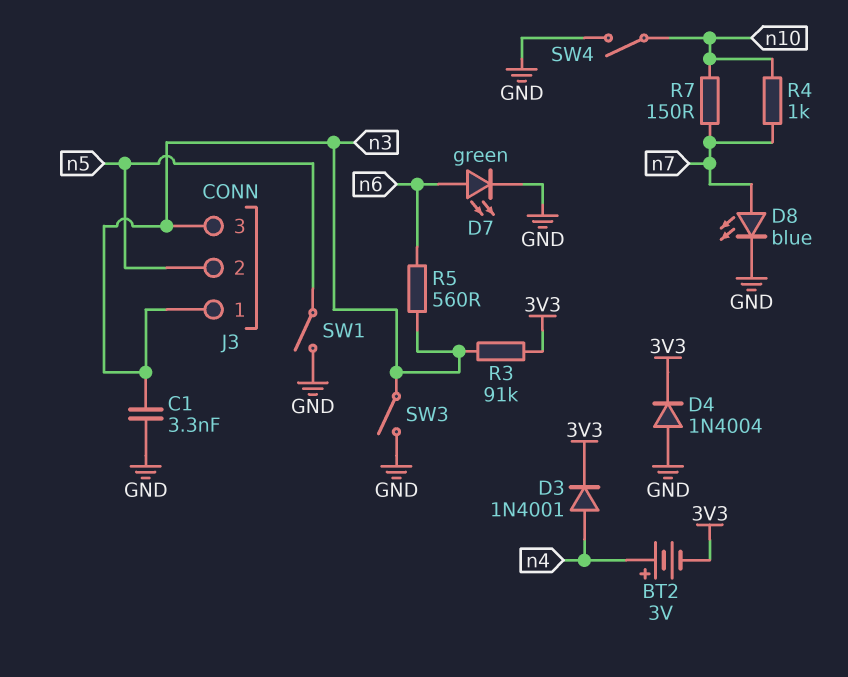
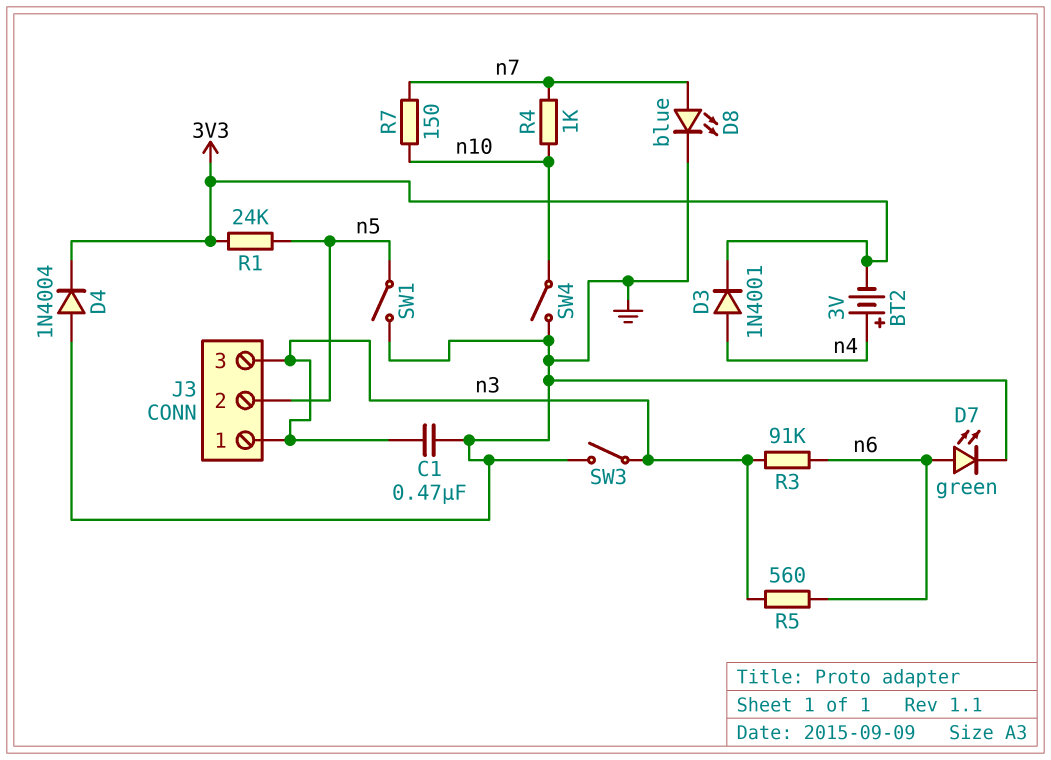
C1: 3.3nF (GND, n3) -> 470nF (GND, n3)
R1: none -> 24k (3V3, n5)
R3: 91k (3V3, n3) -> 91k (n3, n6)

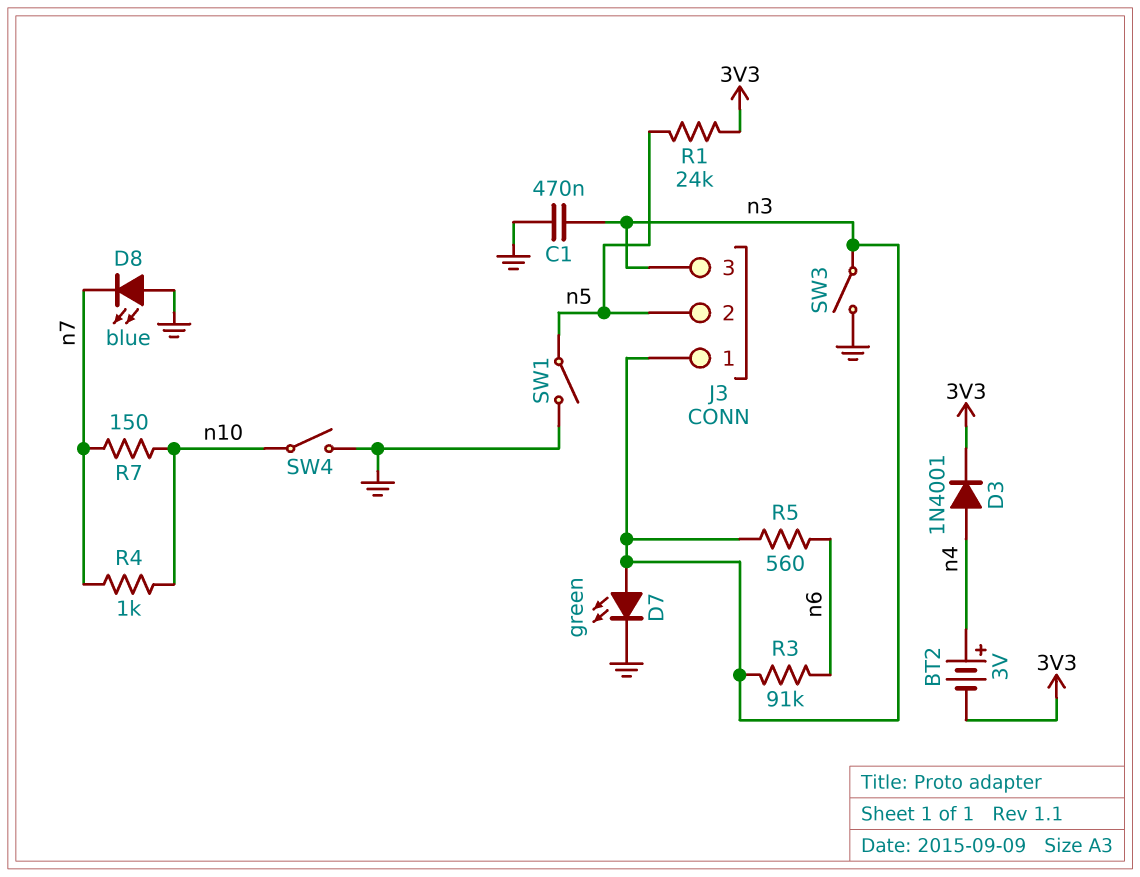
D4: diode 1N4004 (A GND, K 3V3) -> none
D7: LED green (A n6, K GND) -> LED green (A n3, K GND)
D8: LED blue (A n7, K GND) -> LED blue (A GND, K n7)

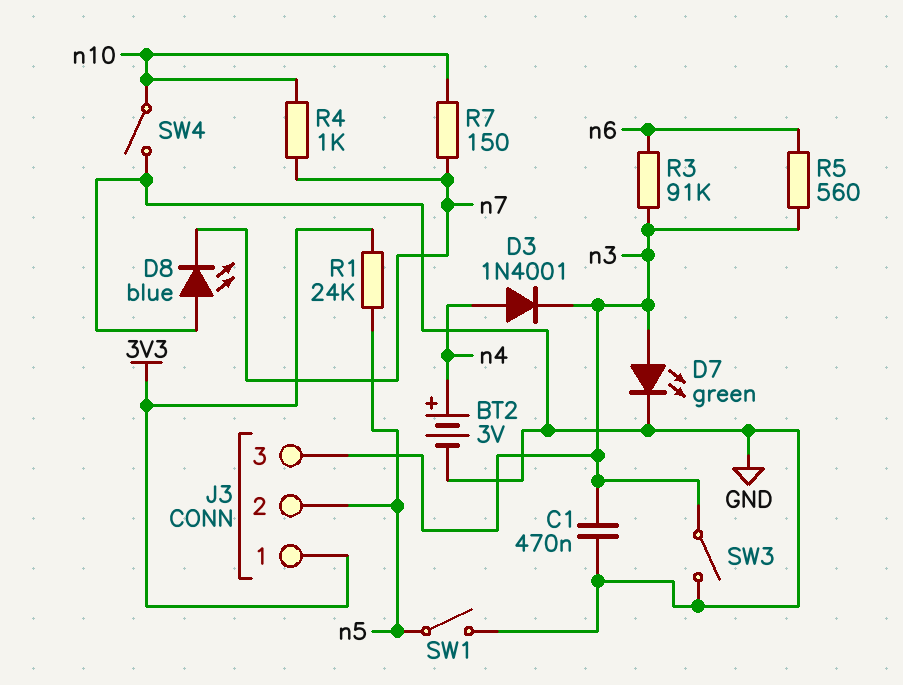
BT2: 3V (plus n4, minus 3V3) -> 3V (plus n4, minus GND)
D3: diode 1N4001 (A n4, K 3V3) -> diode 1N4001 (A n4, K n3)
J3 pin 1: n3 -> 3V3

